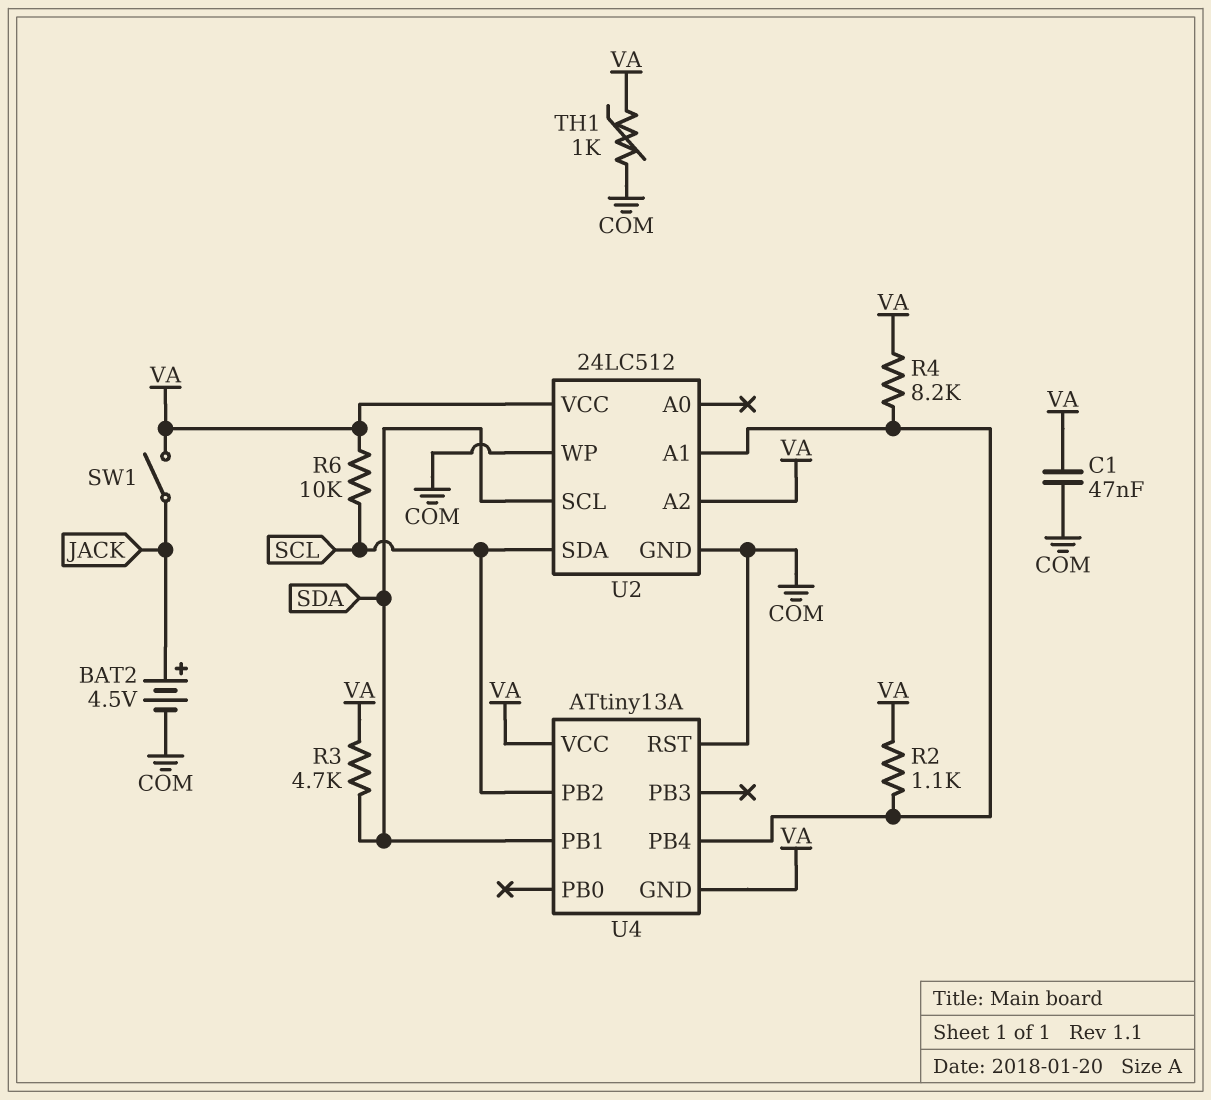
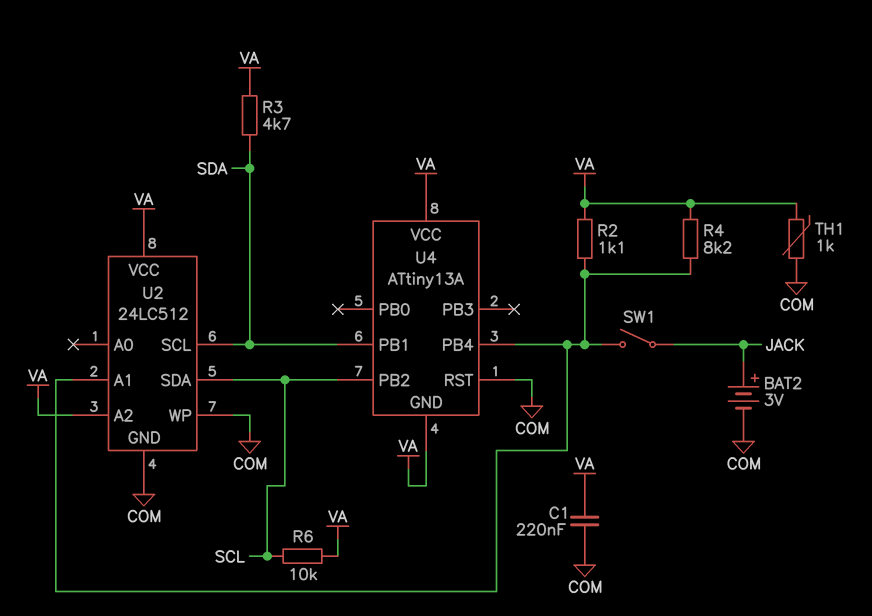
BAT2: 4.5V (plus JACK, minus COM) -> 3V (plus JACK, minus COM)
C1: 47nF (COM, VA) -> 220nF (COM, VA)
SW1: switch (JACK, VA) -> switch (JACK, U2/A1)

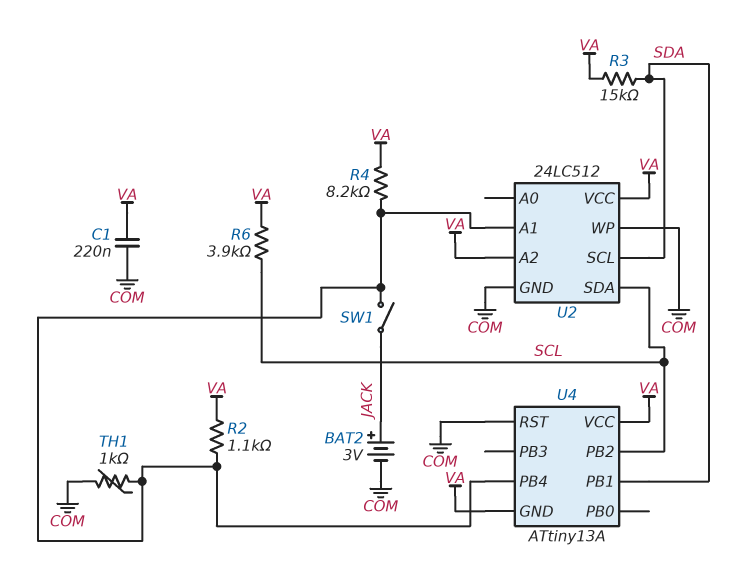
R3: 4.7k (SDA, VA) -> 15k (SDA, VA)
R6: 10k (SCL, VA) -> 3.9k (SCL, VA)
TH1: 1k (COM, VA) -> 1k (COM, U2/A1)

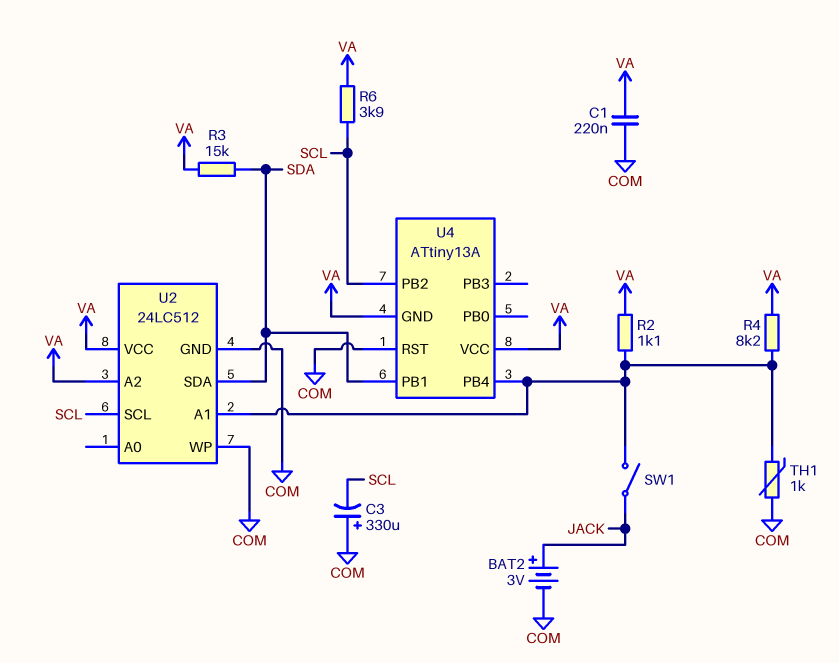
C3: none -> 330uF (plus COM, minus SCL)
U2 pin SCL: SDA -> SCL
U2 pin SDA: SCL -> SDA

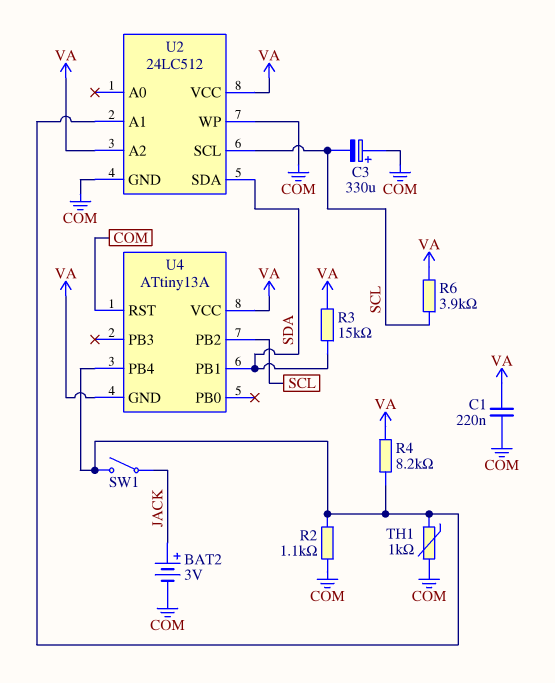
R2: 1.1k (U2/A1, VA) -> 1.1k (COM, U2/A1)

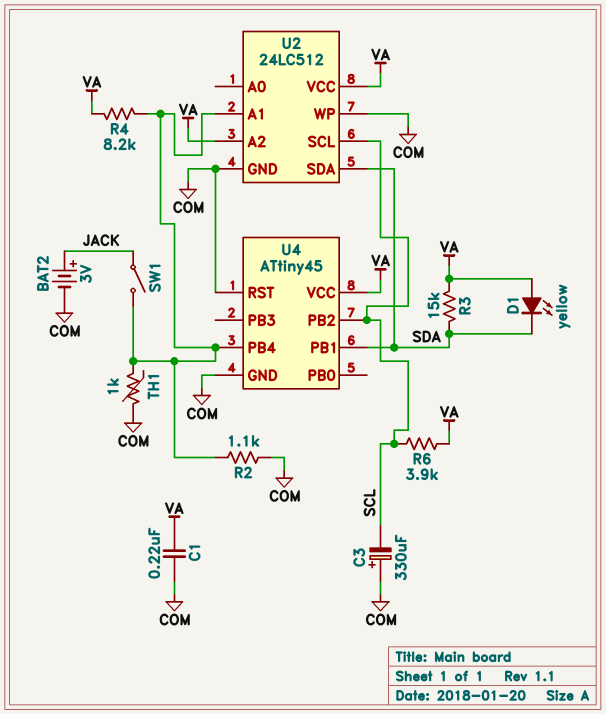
D1: none -> LED yellow (A VA, K SDA)
U4: ATtiny13A -> ATtiny45
U4 pin GND: VA -> COM

